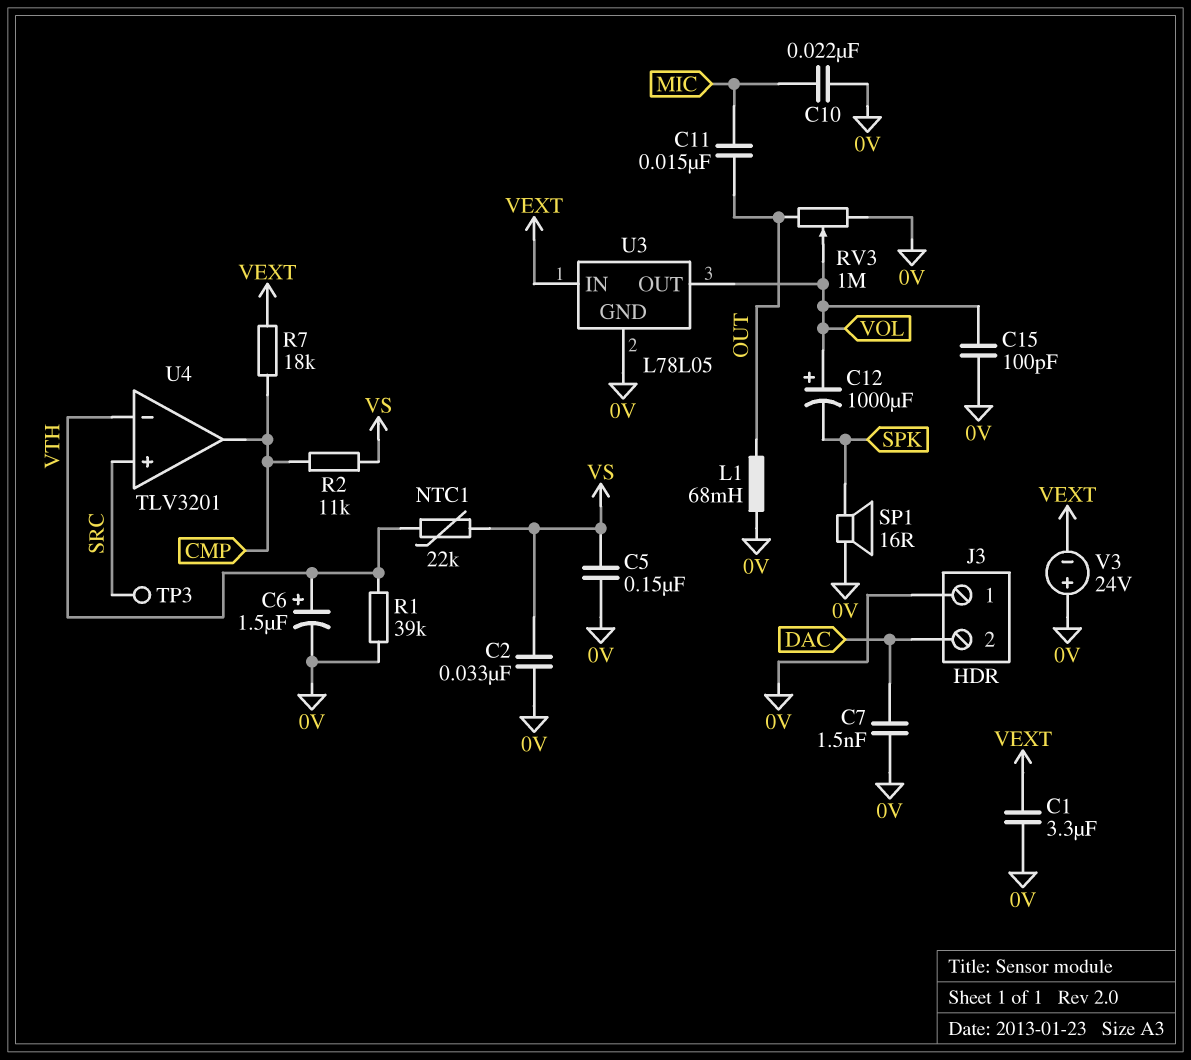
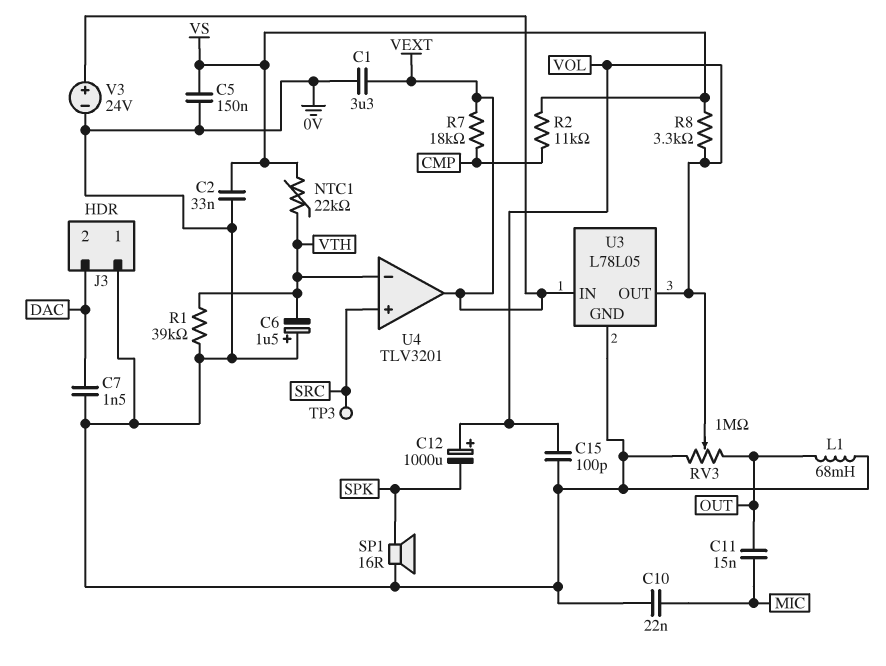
C6: 1.5uF (plus VTH, minus 0V) -> 1.5uF (plus 0V, minus VTH)
R8: none -> 3.3k (VOL, VS)
U4 pin out: CMP -> VEXT
V3: 24V (plus 0V, minus VEXT) -> 24V (plus VEXT, minus 0V)

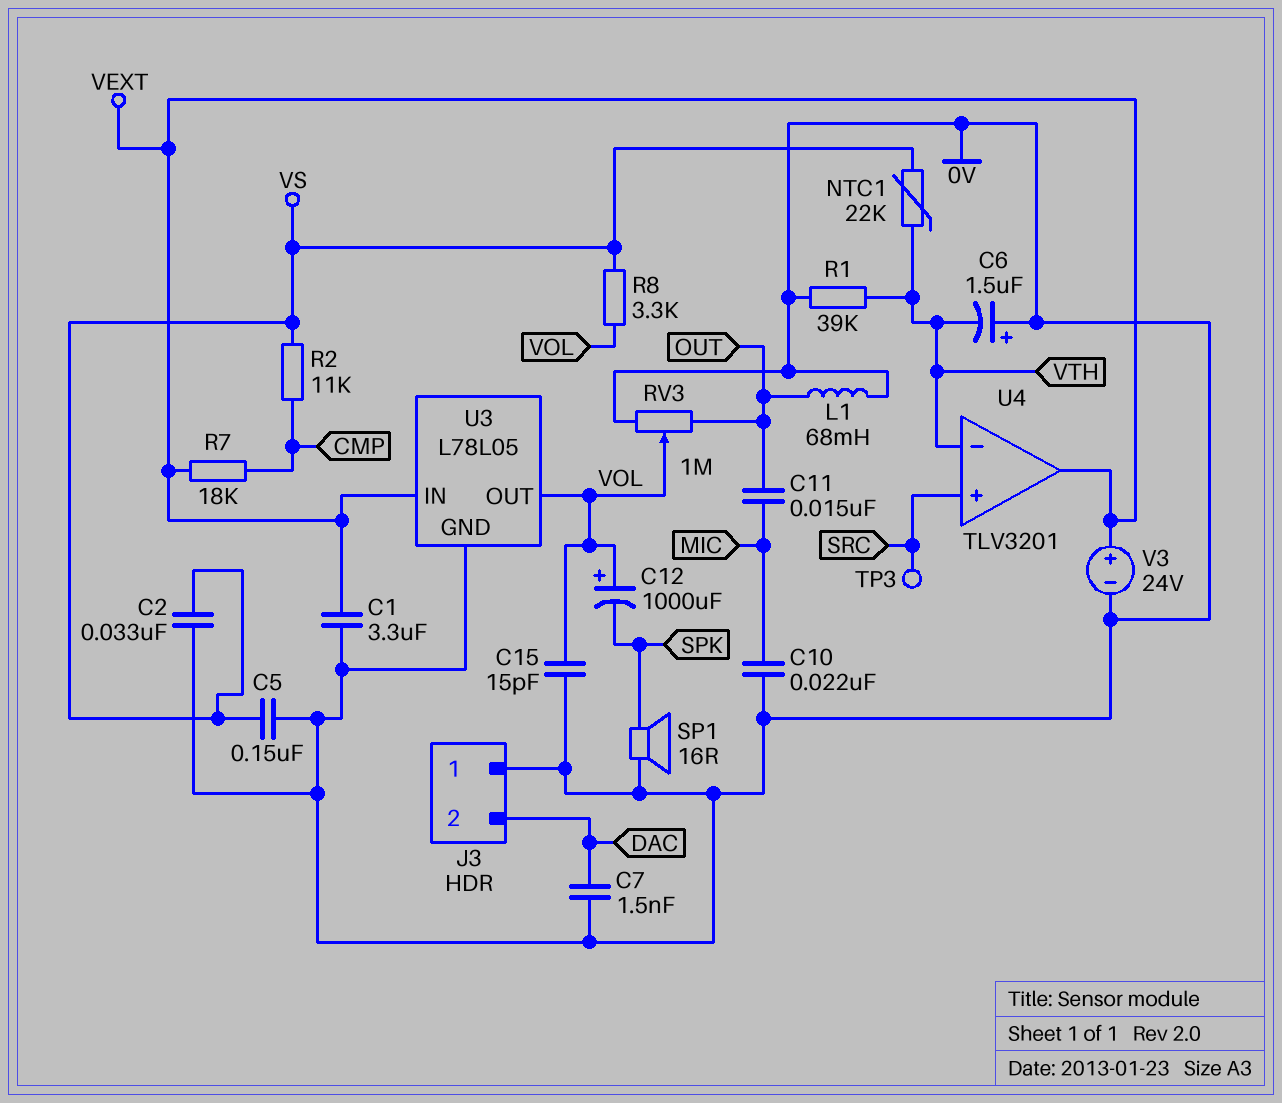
C15: 100pF (0V, VOL) -> 15pF (0V, VOL)

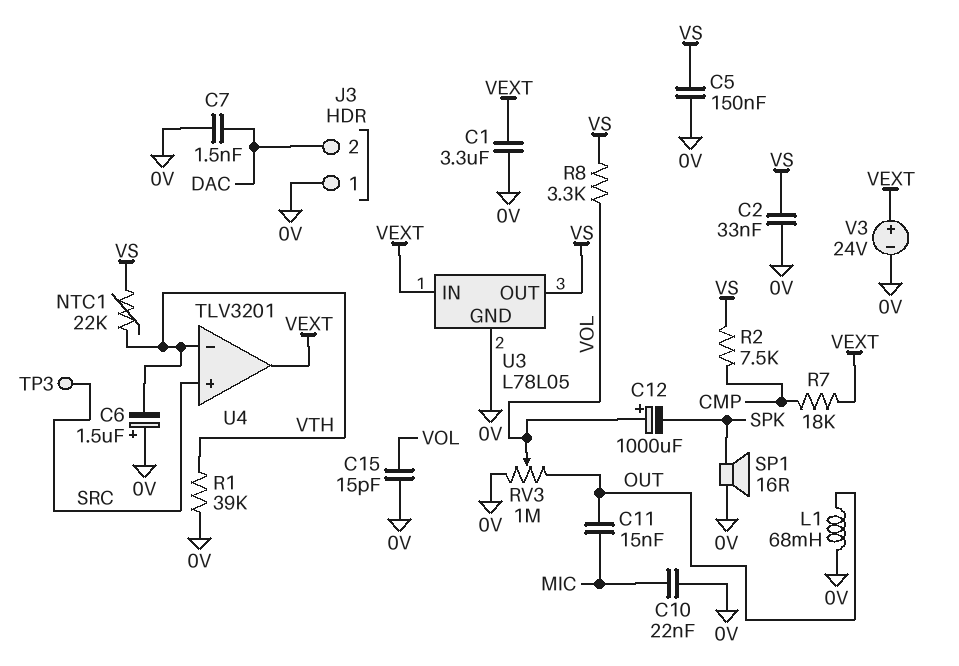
R2: 11k (CMP, VS) -> 7.5k (CMP, VS)
U3 pin OUT: VOL -> VS

